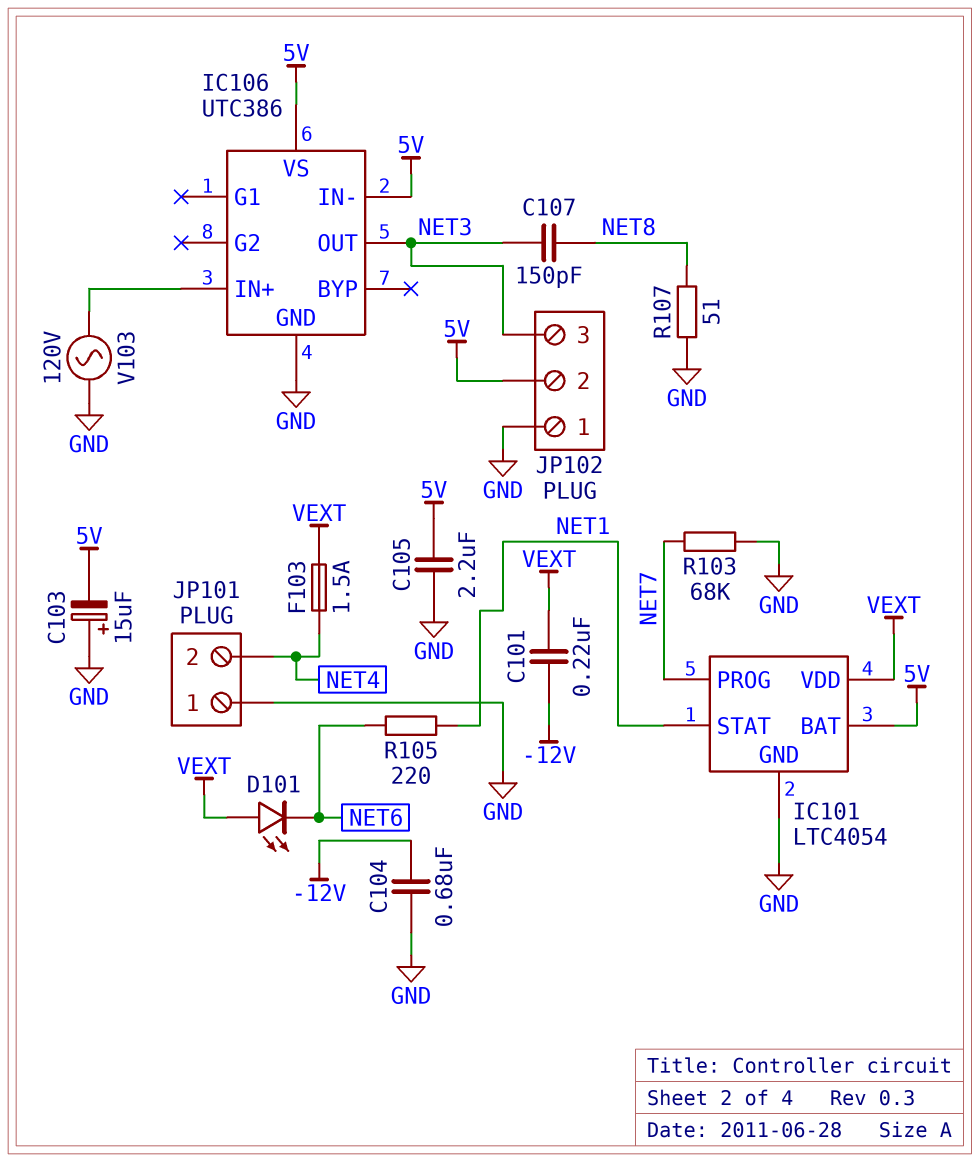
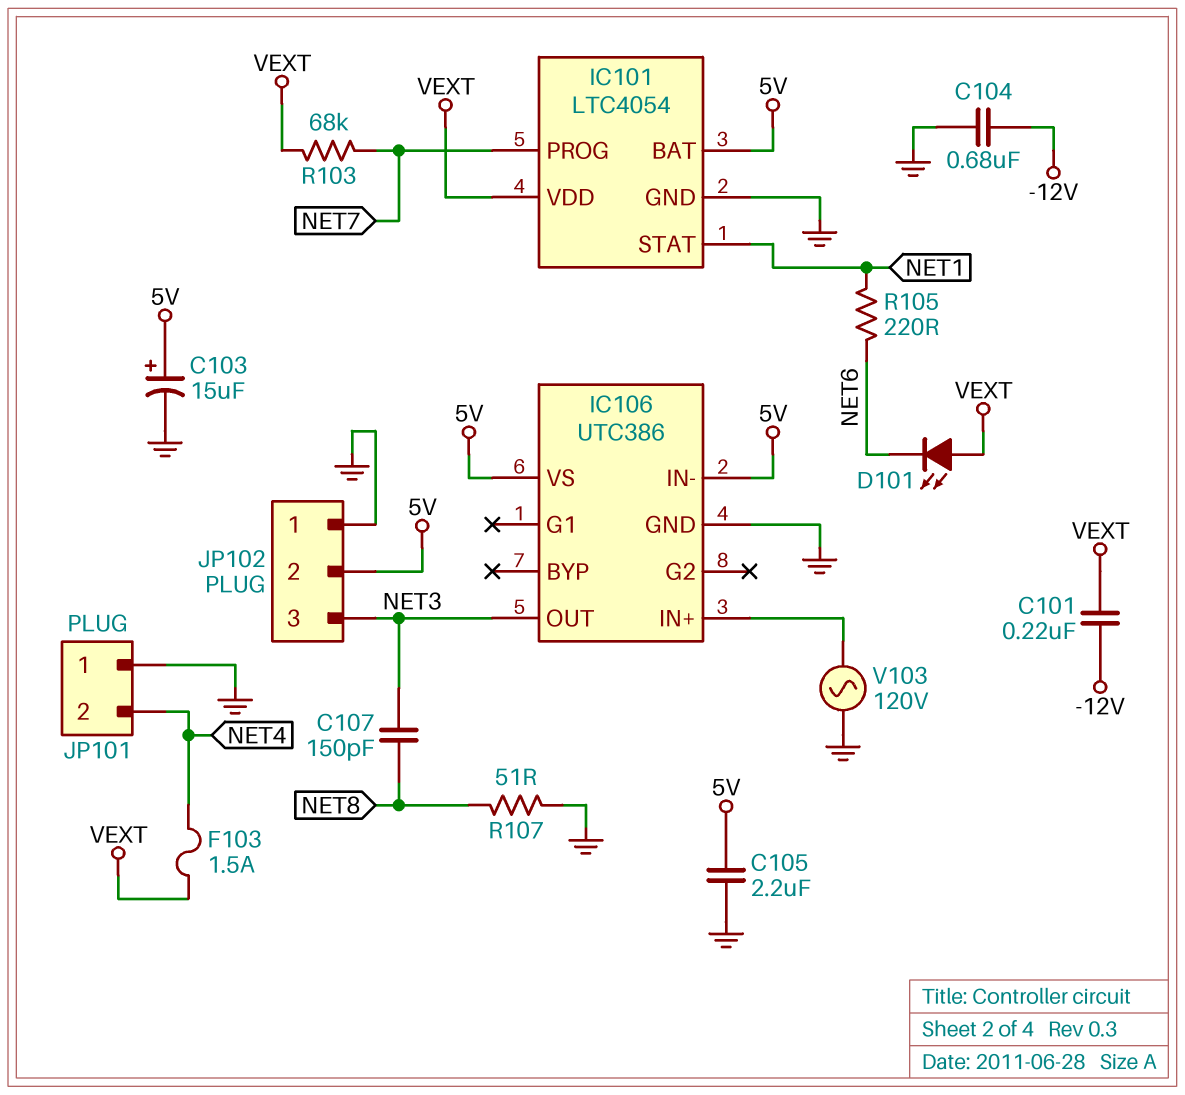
C103: 15uF (plus GND, minus 5V) -> 15uF (plus 5V, minus GND)
R103: 68k (GND, NET7) -> 68k (NET7, VEXT)

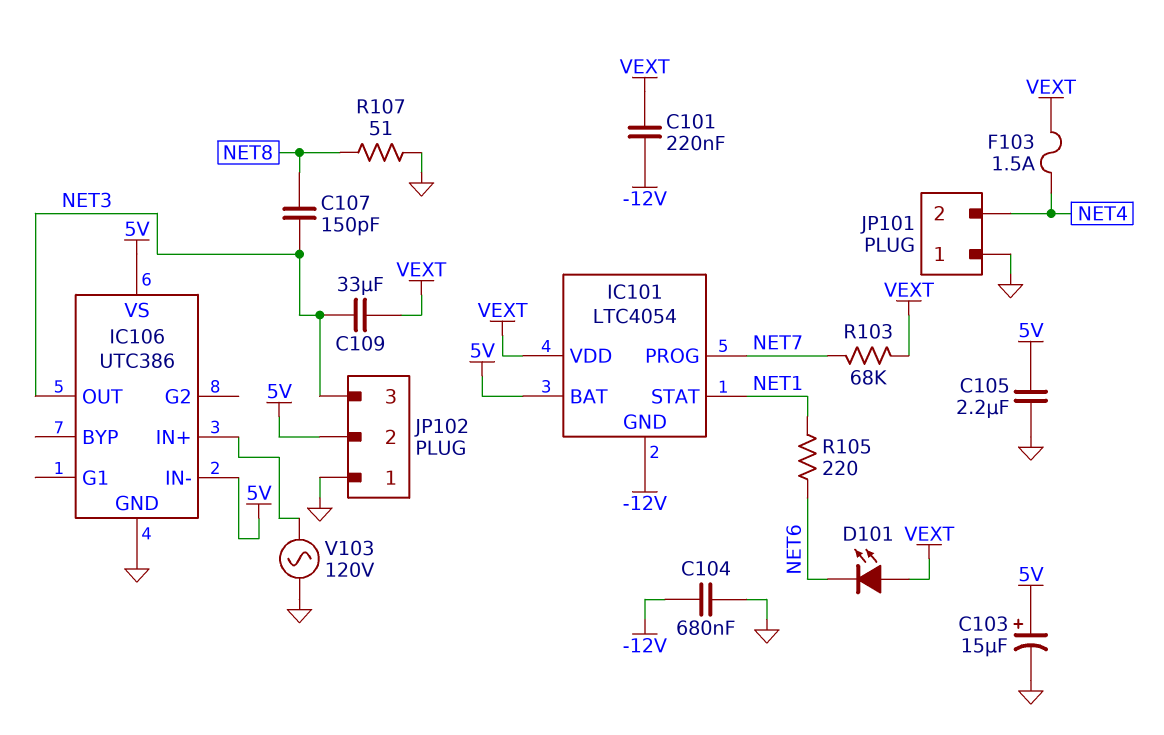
C109: none -> 33uF (NET3, VEXT)
IC101 pin GND: GND -> -12V

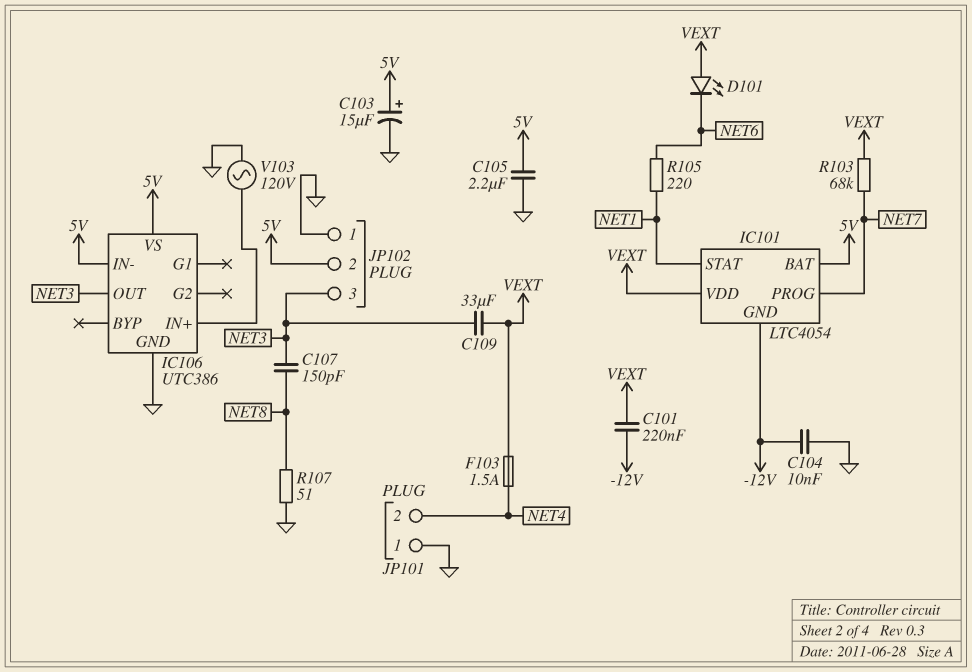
C104: 680nF (-12V, GND) -> 10nF (-12V, GND)

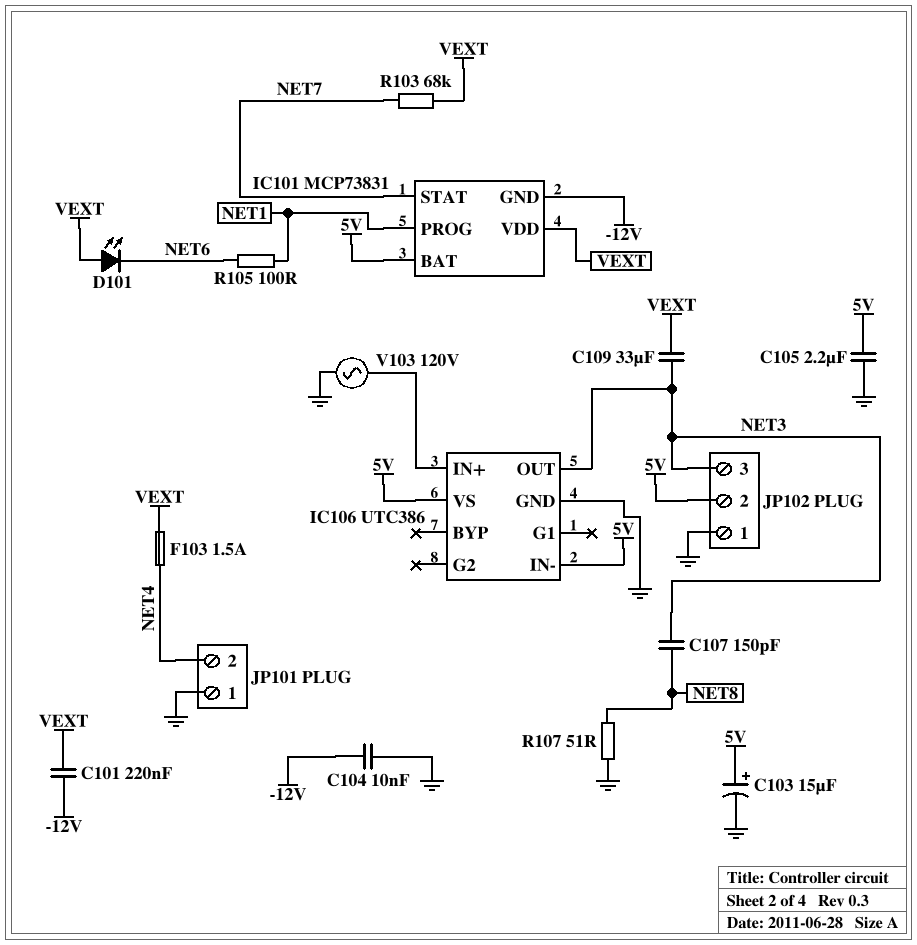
IC101: LTC4054 -> MCP73831
IC101 pin PROG: NET7 -> NET1
IC101 pin STAT: NET1 -> NET7
R105: 220 (NET1, NET6) -> 100 (NET1, NET6)

